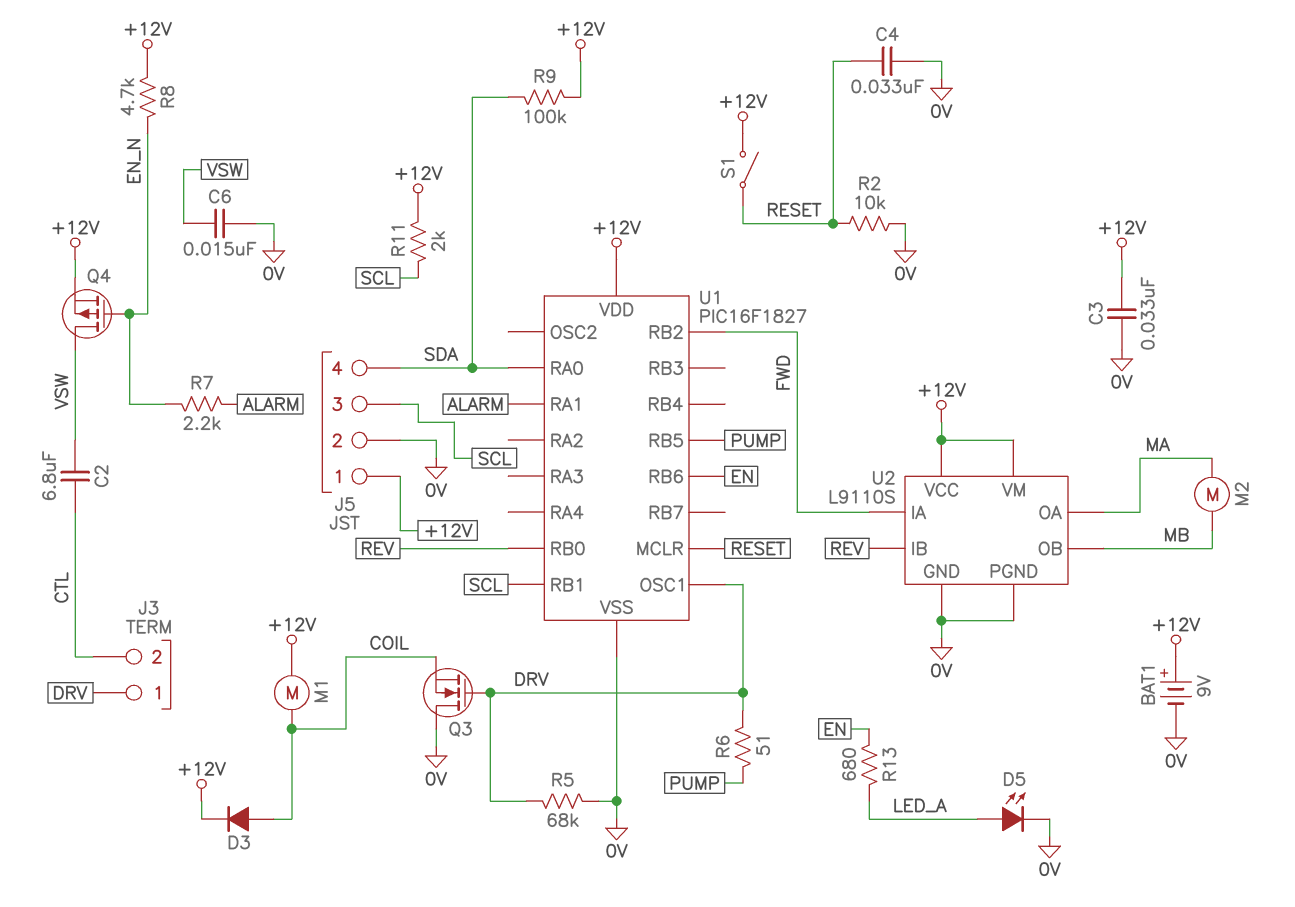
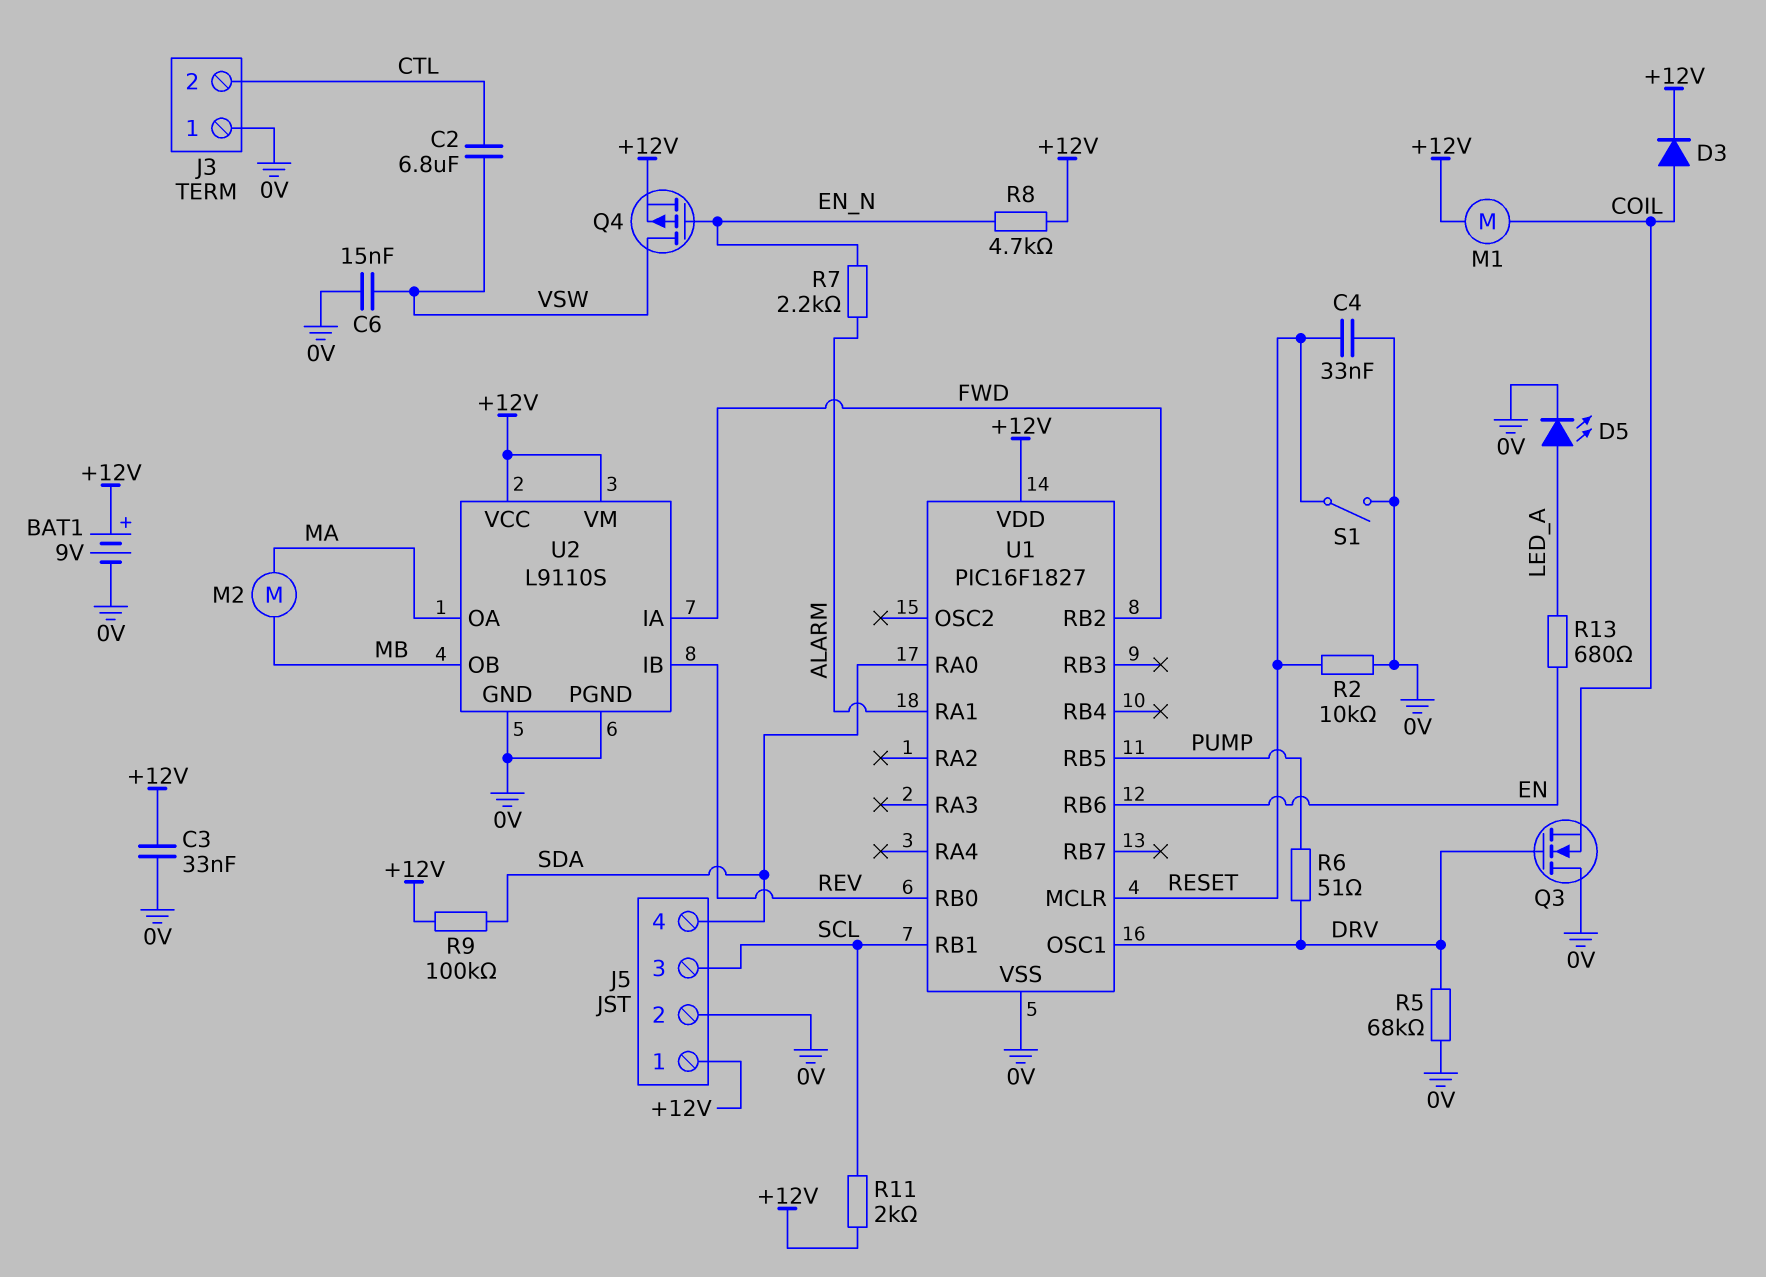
J3 pin 1: DRV -> 0V
S1: switch (+12V, RESET) -> switch (0V, RESET)

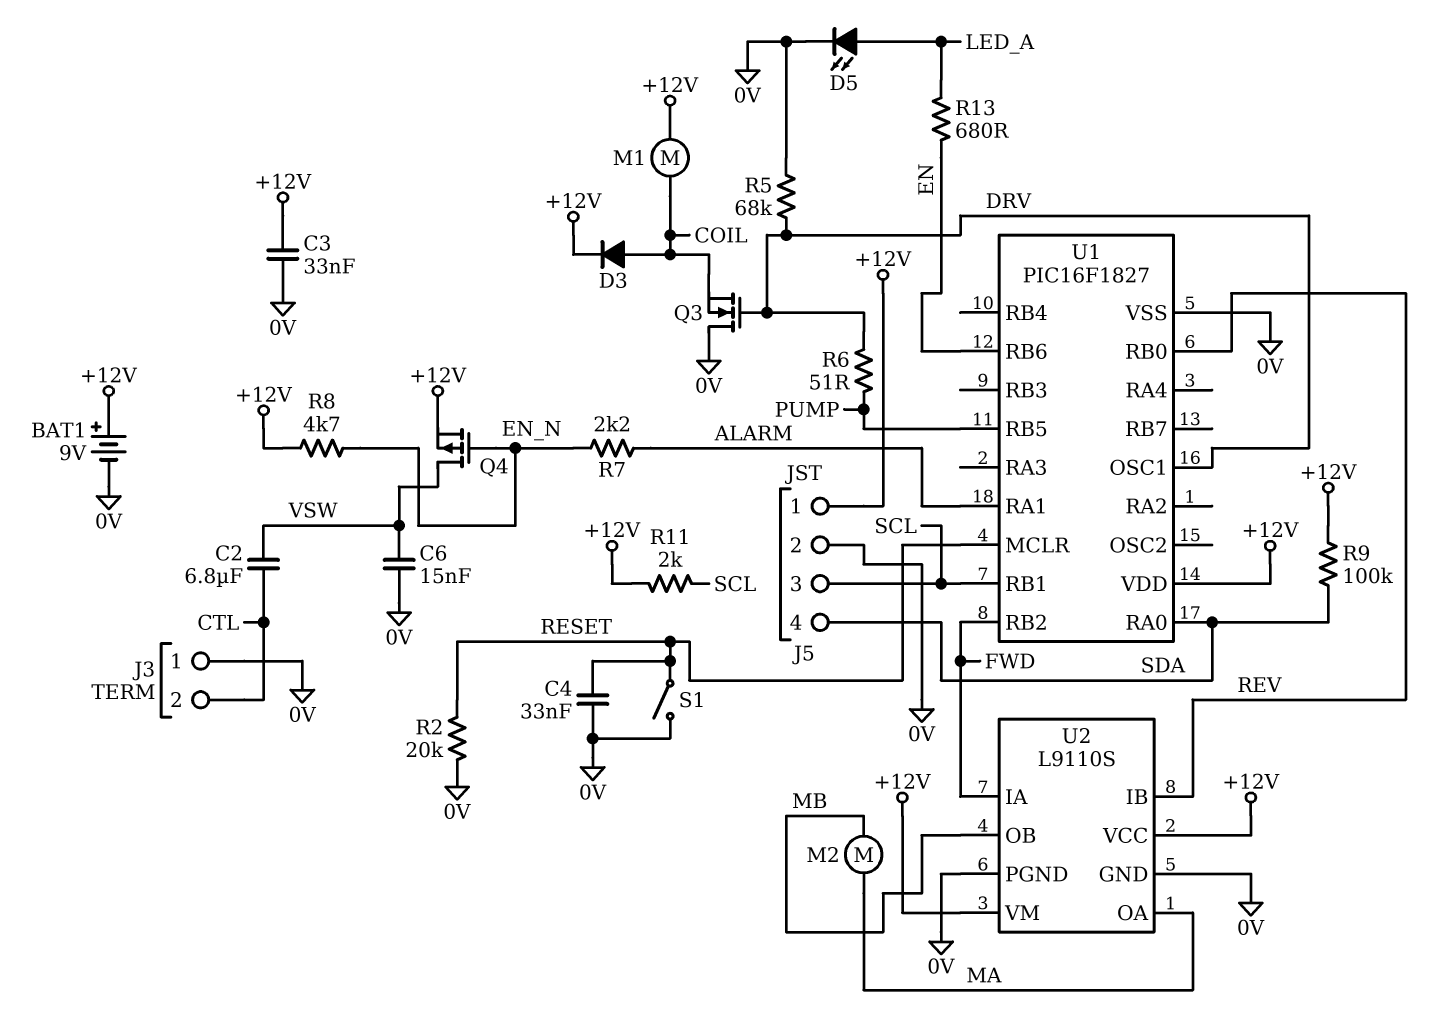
R2: 10k (0V, RESET) -> 20k (0V, RESET)

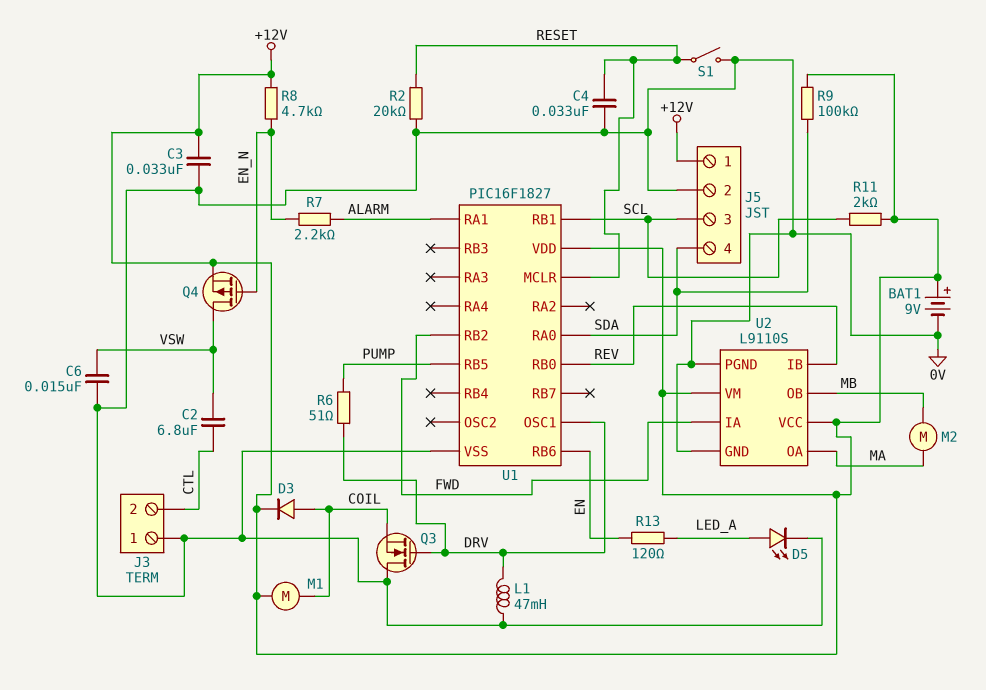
L1: none -> 47mH (0V, DRV)
R5: 68k (0V, DRV) -> none
R13: 680 (EN, LED_A) -> 120 (EN, LED_A)

